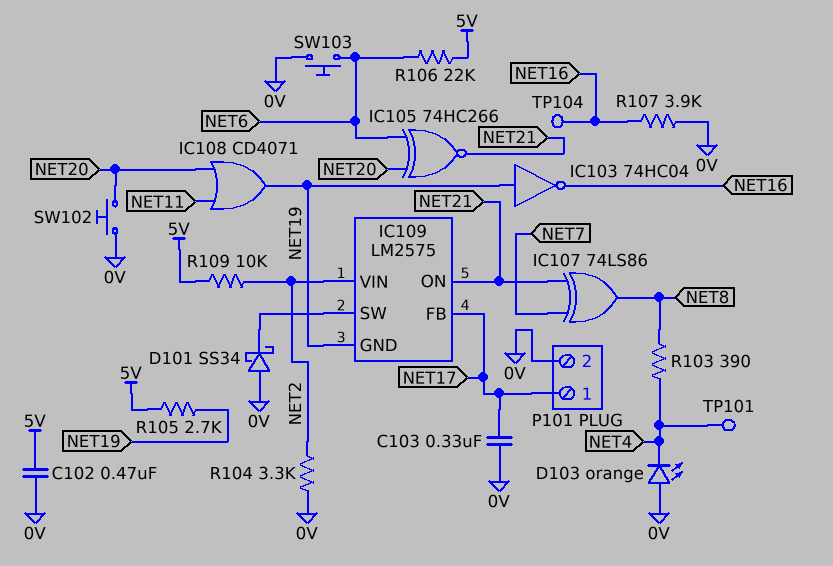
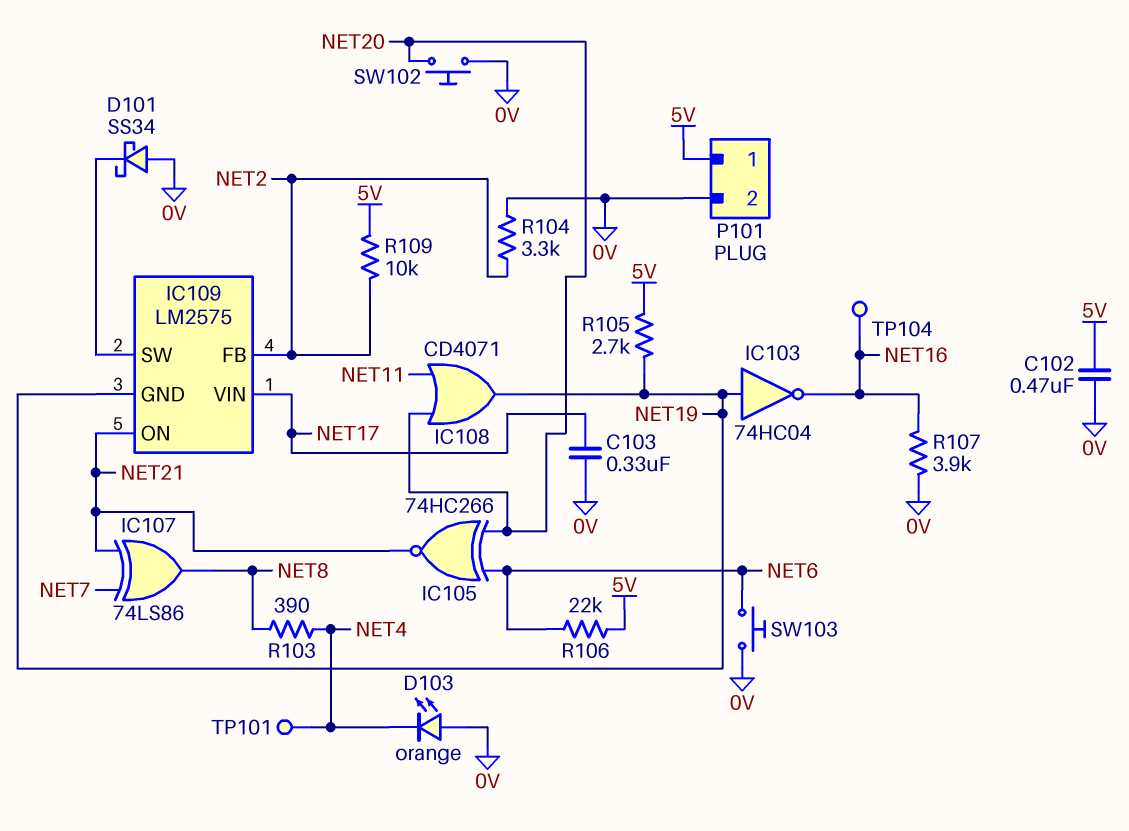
IC109 pin FB: NET17 -> NET2
IC109 pin VIN: NET2 -> NET17
P101 pin 1: NET17 -> 5V

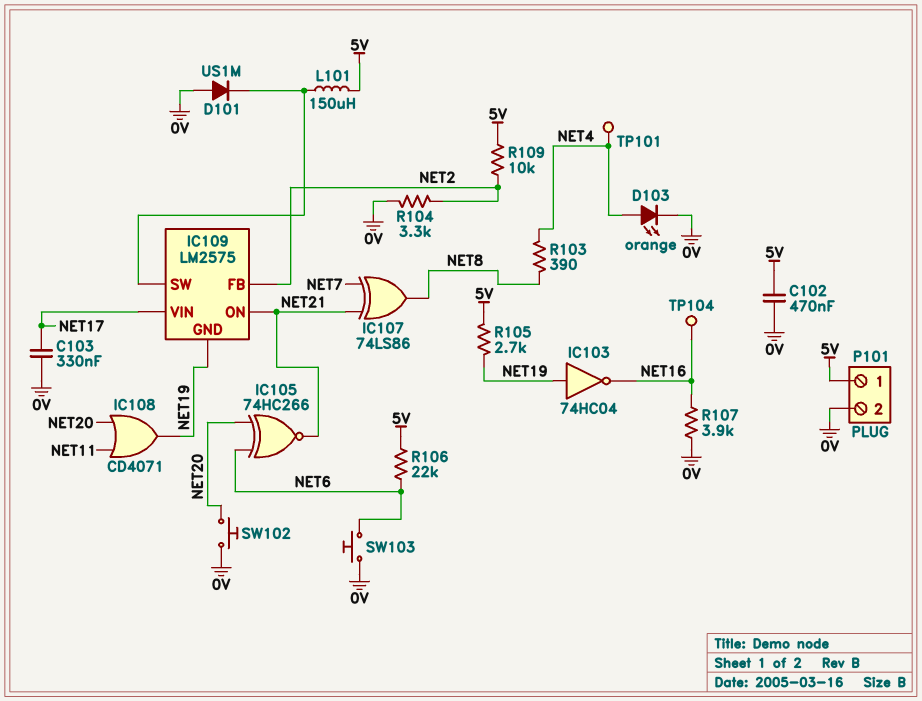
D101: schottky SS34 (A 0V, K IC109/SW) -> diode US1M (A 0V, K IC109/SW)
D103: LED orange (A 0V, K NET4) -> LED orange (A NET4, K 0V)
L101: none -> 150uH (5V, IC109/SW)

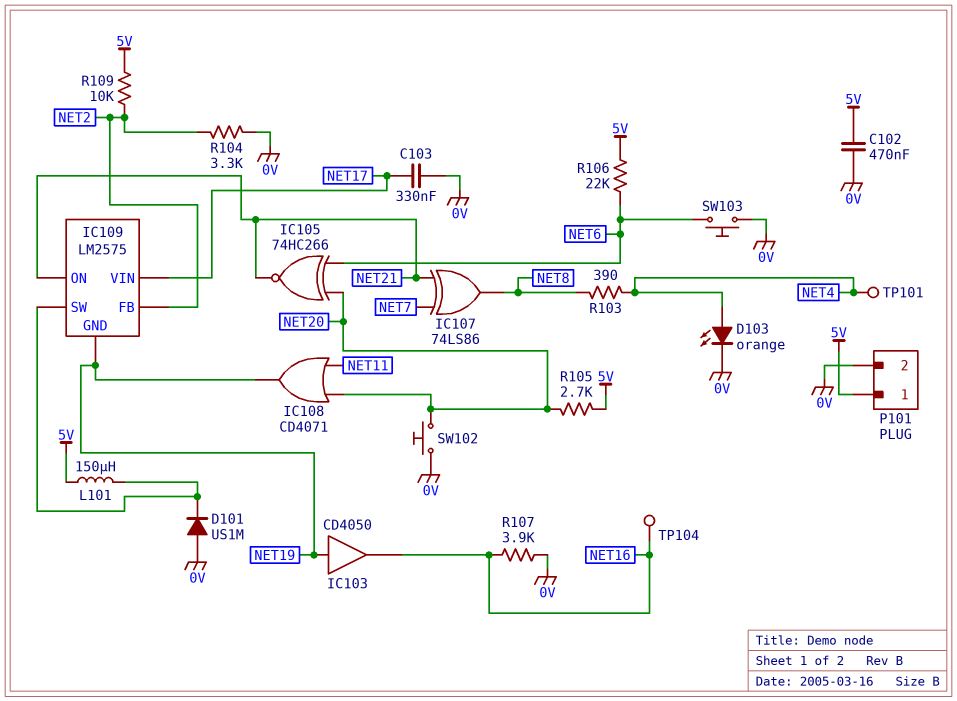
IC103: NOT 74HC04 (in NET19, out NET16) -> buffer CD4050 (in NET19, out NET16)
R105: 2.7k (5V, NET19) -> 2.7k (5V, NET20)

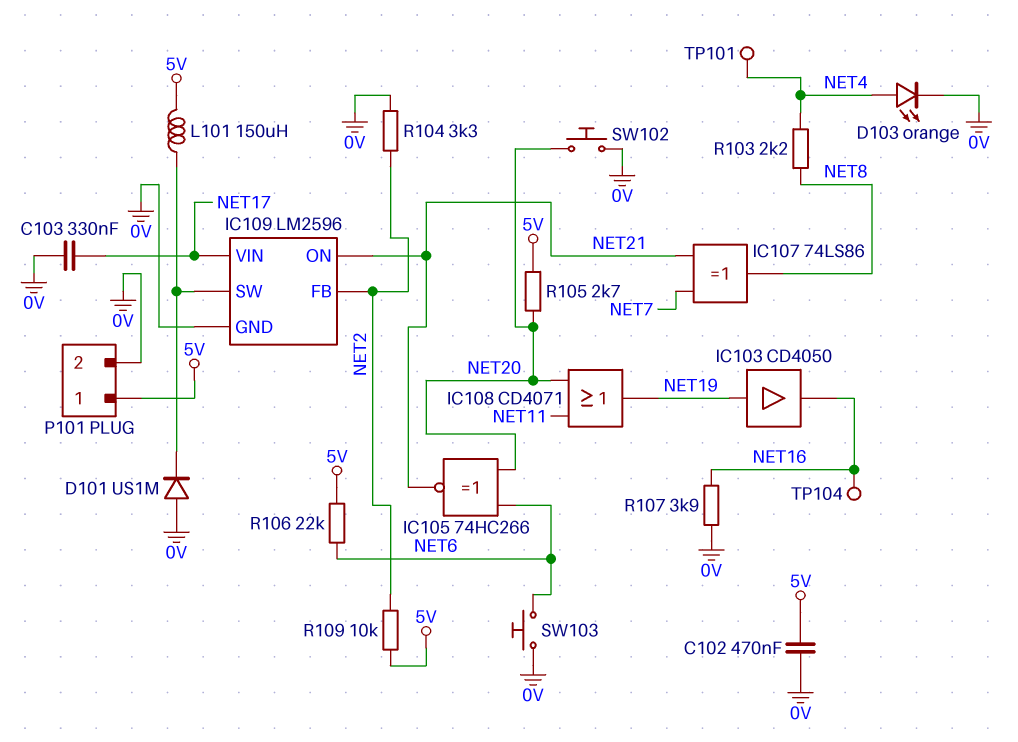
IC109: LM2575 -> LM2596
IC109 pin GND: NET19 -> 0V
R103: 390 (NET4, NET8) -> 2.2k (NET4, NET8)

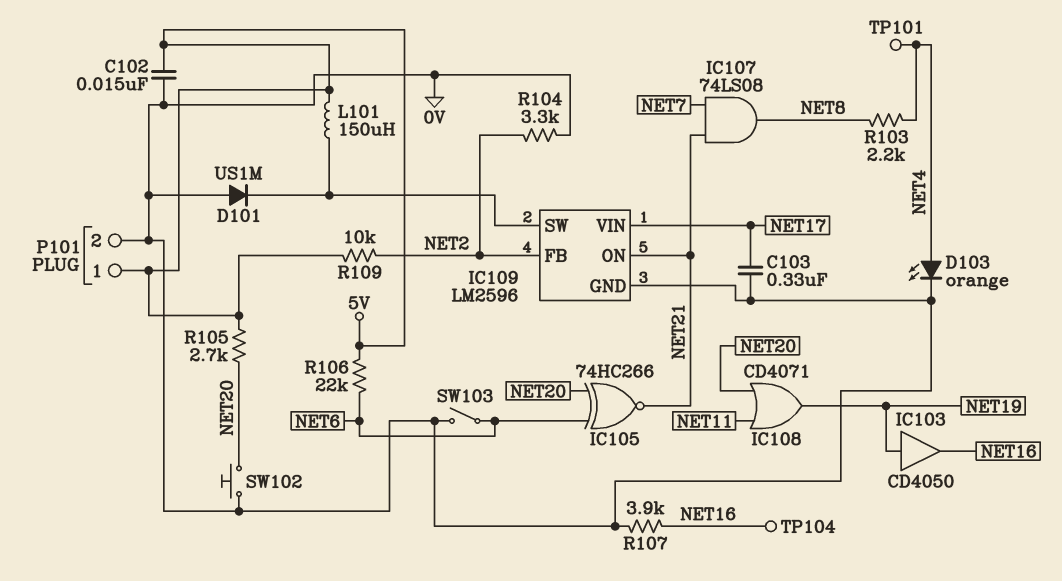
C102: 470nF (0V, 5V) -> 15nF (0V, 5V)
IC107: XOR 74LS86 (in NET7, in NET21, out NET8) -> AND 74LS08 (in NET7, in NET21, out NET8)
SW103: button (0V, NET6) -> switch (0V, NET6)

